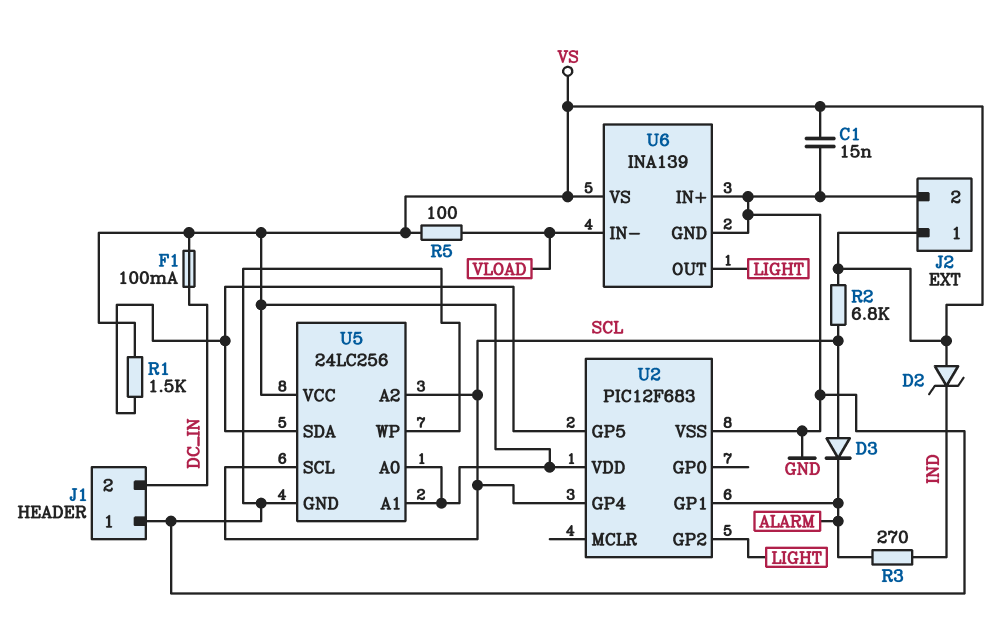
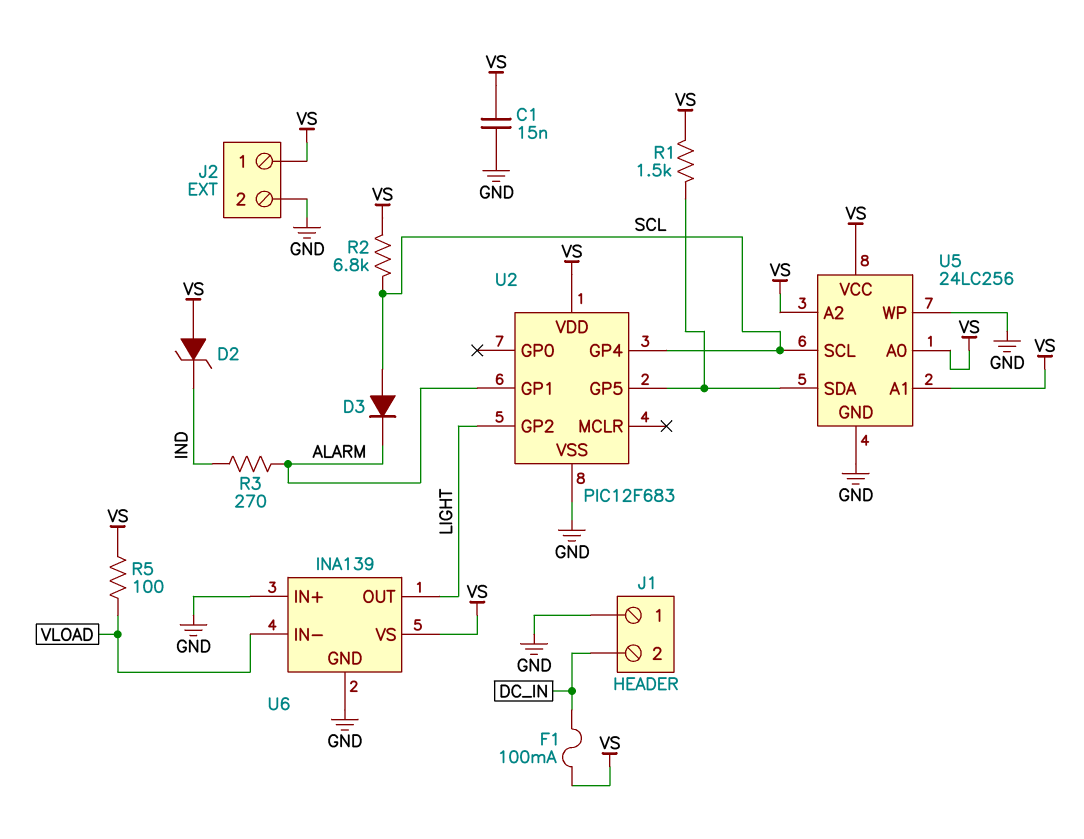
U5 pin A2: SCL -> VS

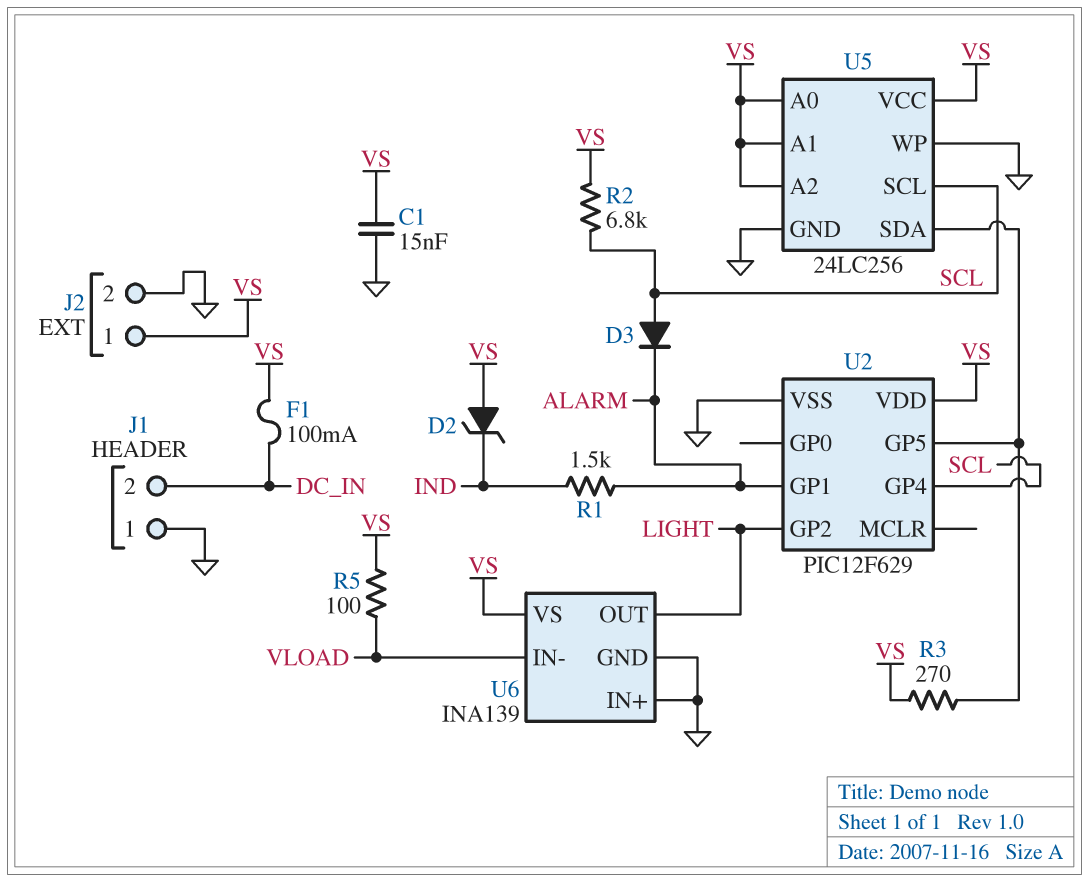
R1: 1.5k (U2/GP5, VS) -> 1.5k (ALARM, IND)
R3: 270 (ALARM, IND) -> 270 (U2/GP5, VS)
U2: PIC12F683 -> PIC12F629

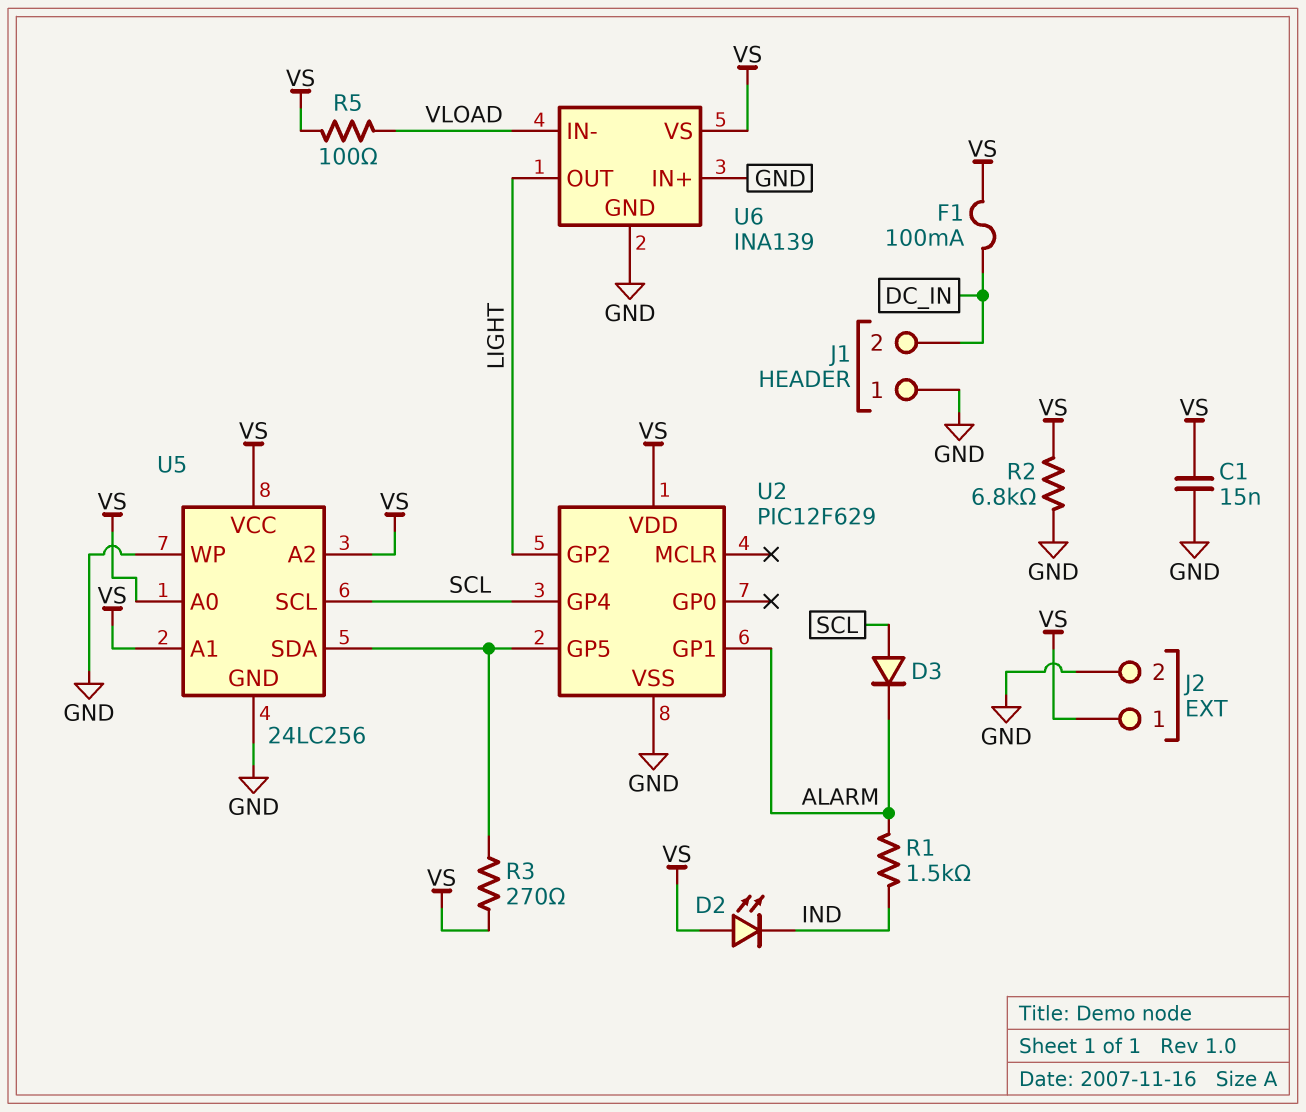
D2: zener (A VS, K IND) -> LED (A VS, K IND)
R2: 6.8k (SCL, VS) -> 6.8k (GND, VS)

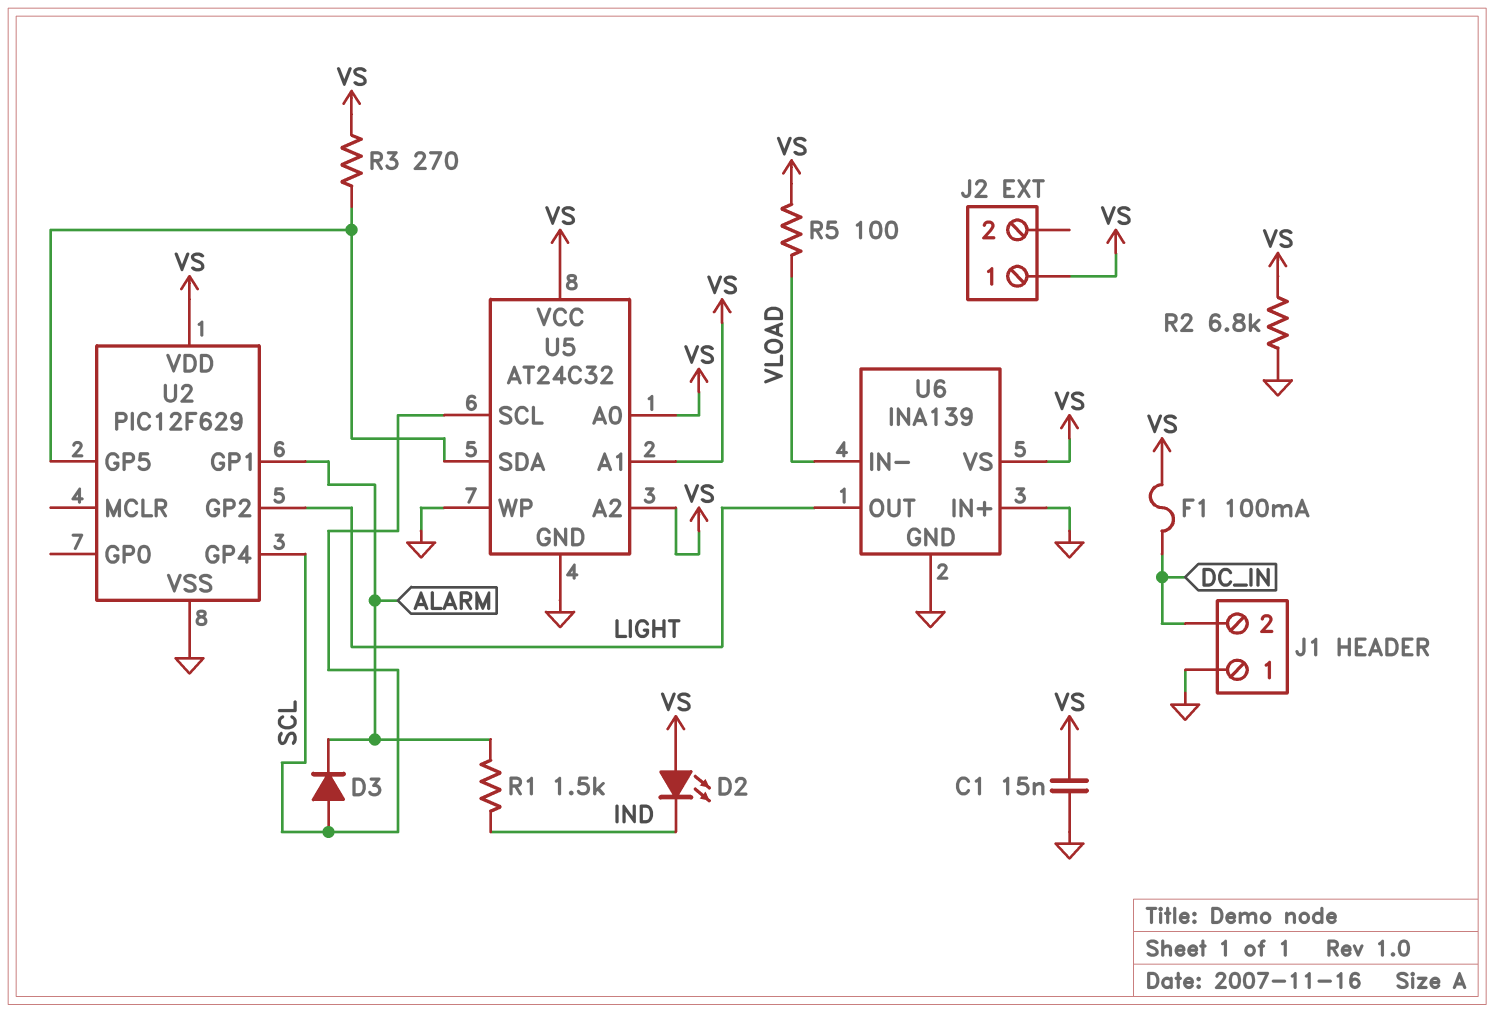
J2 pin 2: GND -> none
U5: 24LC256 -> AT24C32

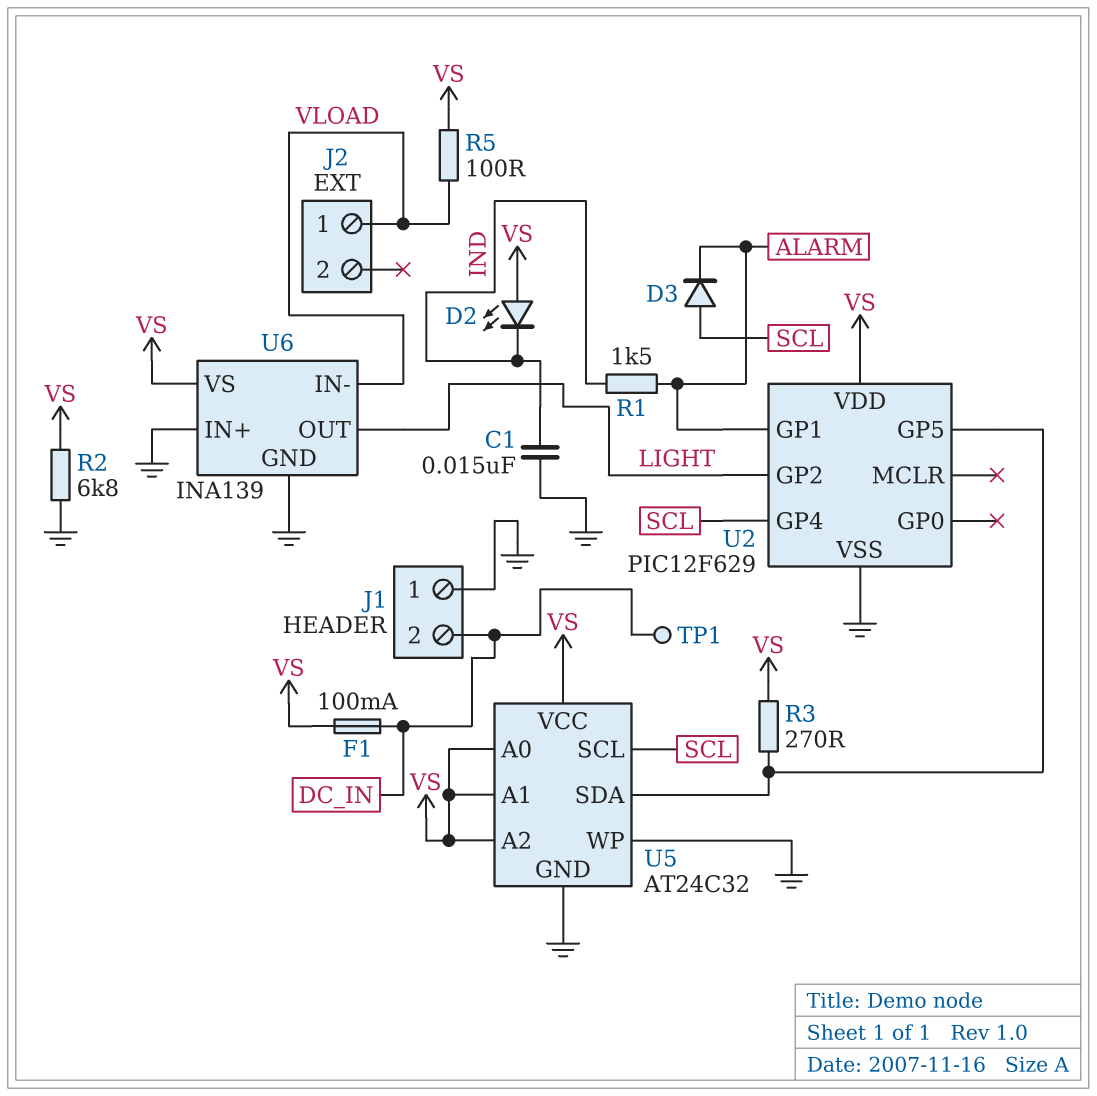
C1: 15nF (GND, VS) -> 15nF (GND, IND)
J2 pin 1: VS -> VLOAD
TP1: none -> test point (DC_IN)

